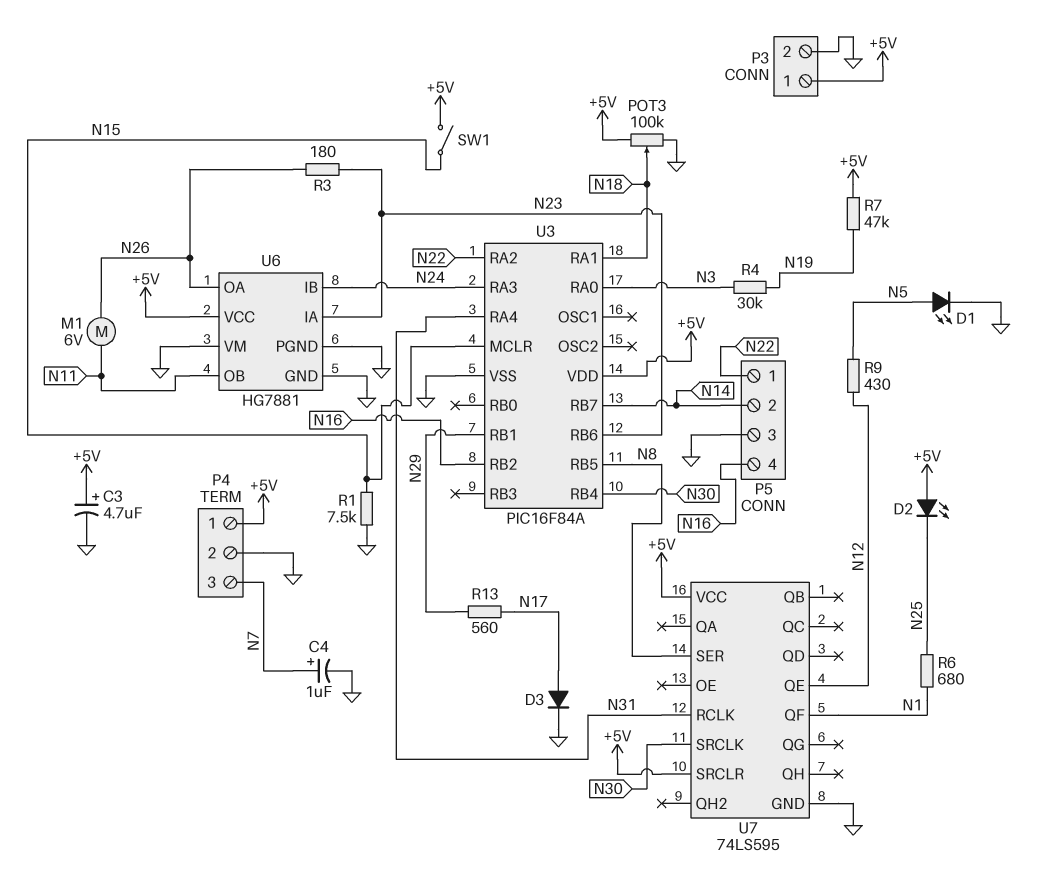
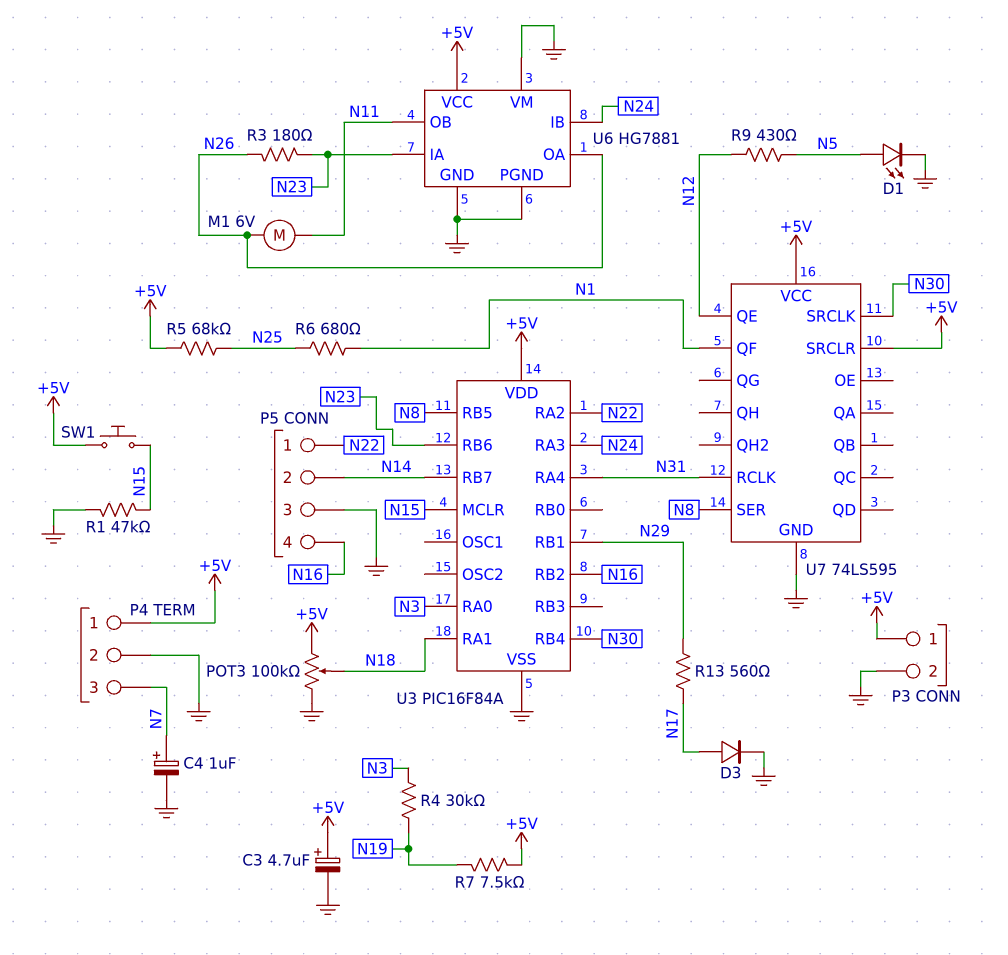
D2: LED (A +5V, K N25) -> none
R1: 7.5k (GND, N15) -> 47k (GND, N15)
R5: none -> 68k (+5V, N25)
R7: 47k (+5V, N19) -> 7.5k (+5V, N19)
SW1: switch (+5V, N15) -> button (+5V, N15)

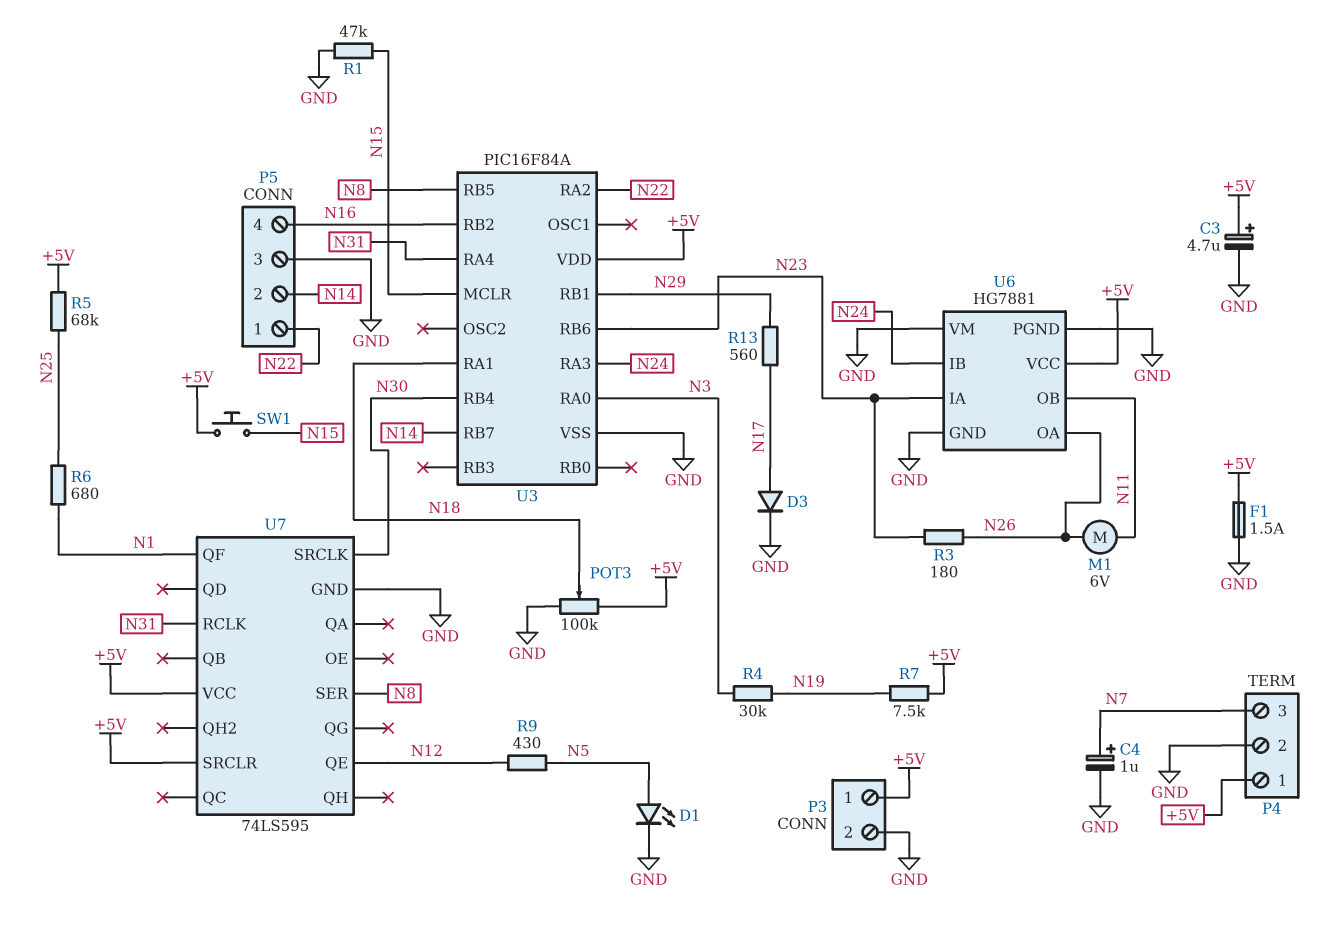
F1: none -> 1.5A (+5V, GND)

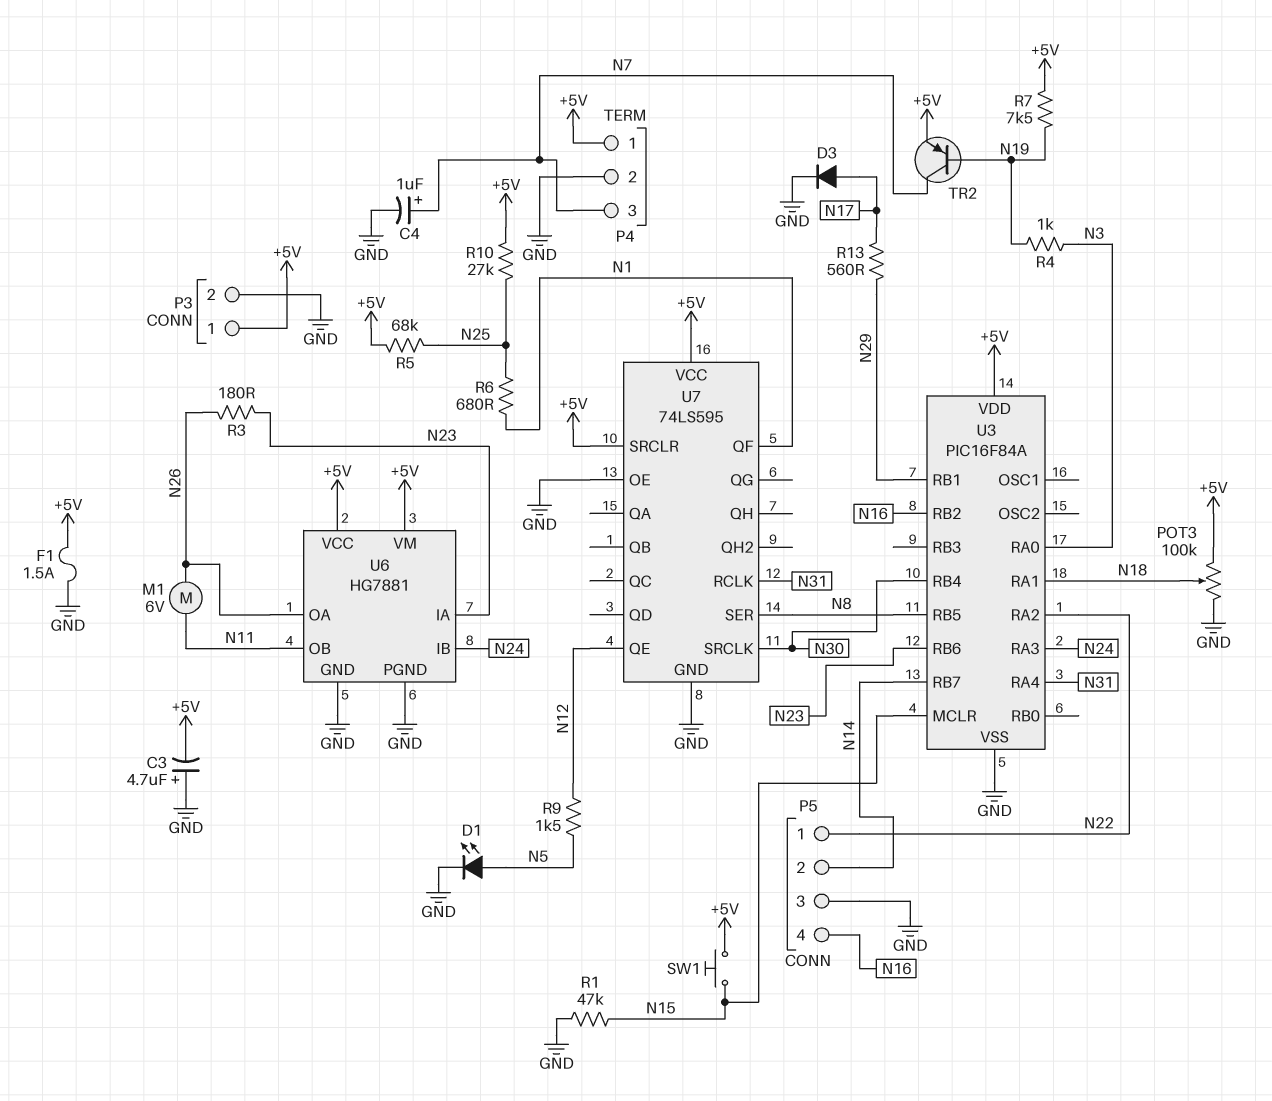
C3: 4.7uF (plus +5V, minus GND) -> 4.7uF (plus GND, minus +5V)
R4: 30k (N3, N19) -> 1k (N3, N19)
R9: 430 (N5, N12) -> 1.5k (N5, N12)
R10: none -> 27k (+5V, N25)
TR2: none -> PNP (B N19, C N7, E +5V)
U6 pin VM: GND -> +5V
U7 pin OE: none -> GND

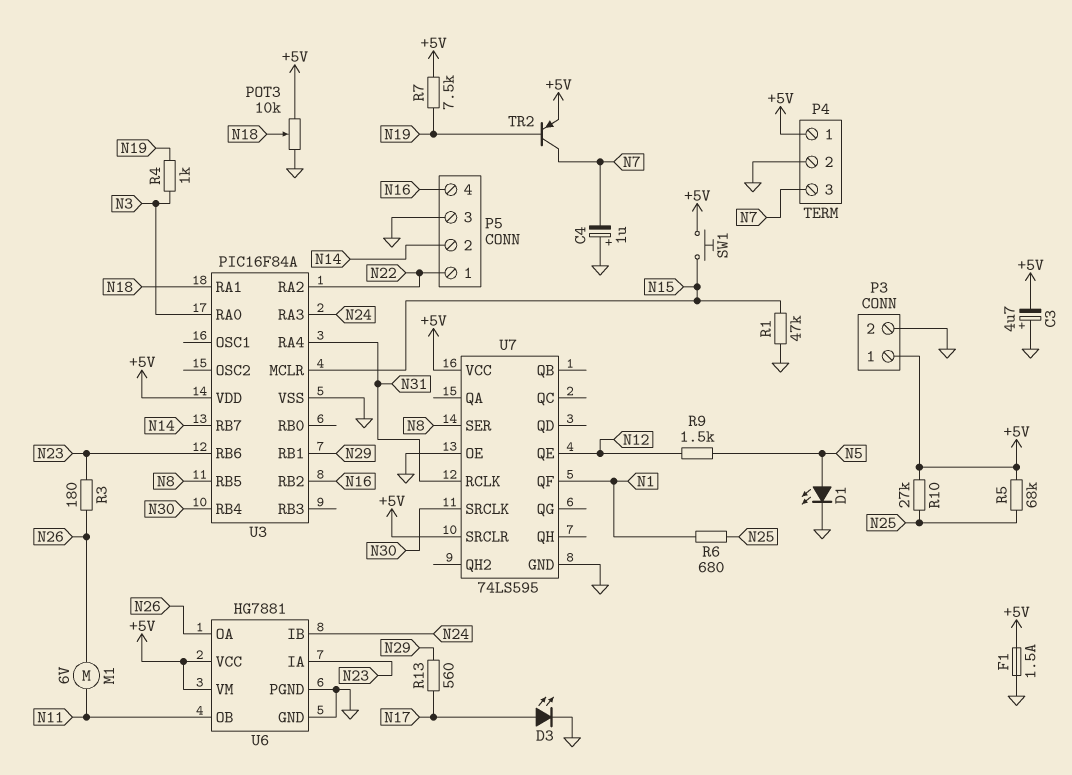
C4: 1uF (plus N7, minus GND) -> 1uF (plus GND, minus N7)
D3: diode (A N17, K GND) -> LED (A N17, K GND)
POT3: 100k (+5V, GND, wiper N18) -> 10k (+5V, GND, wiper N18)

